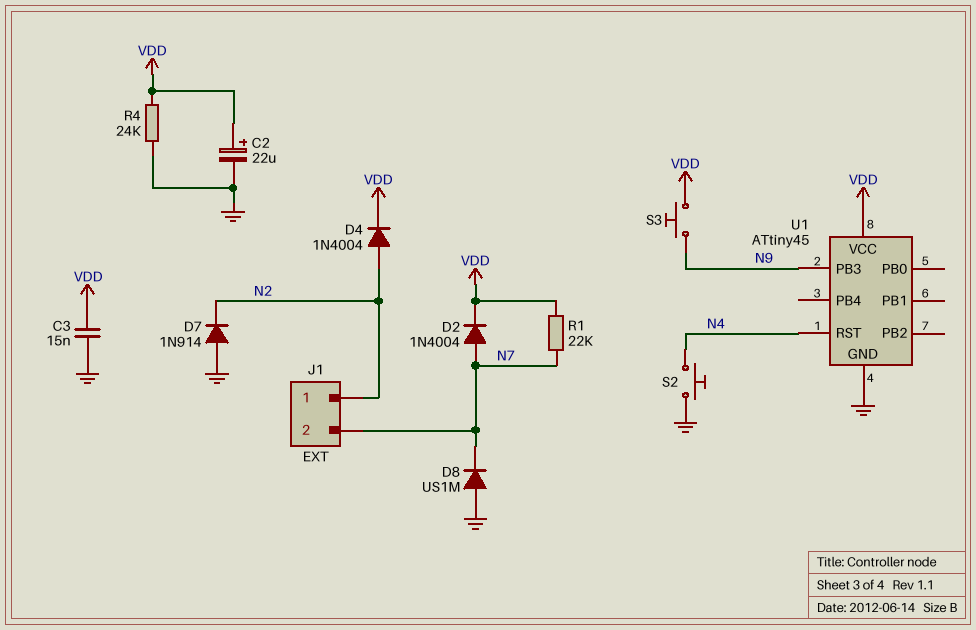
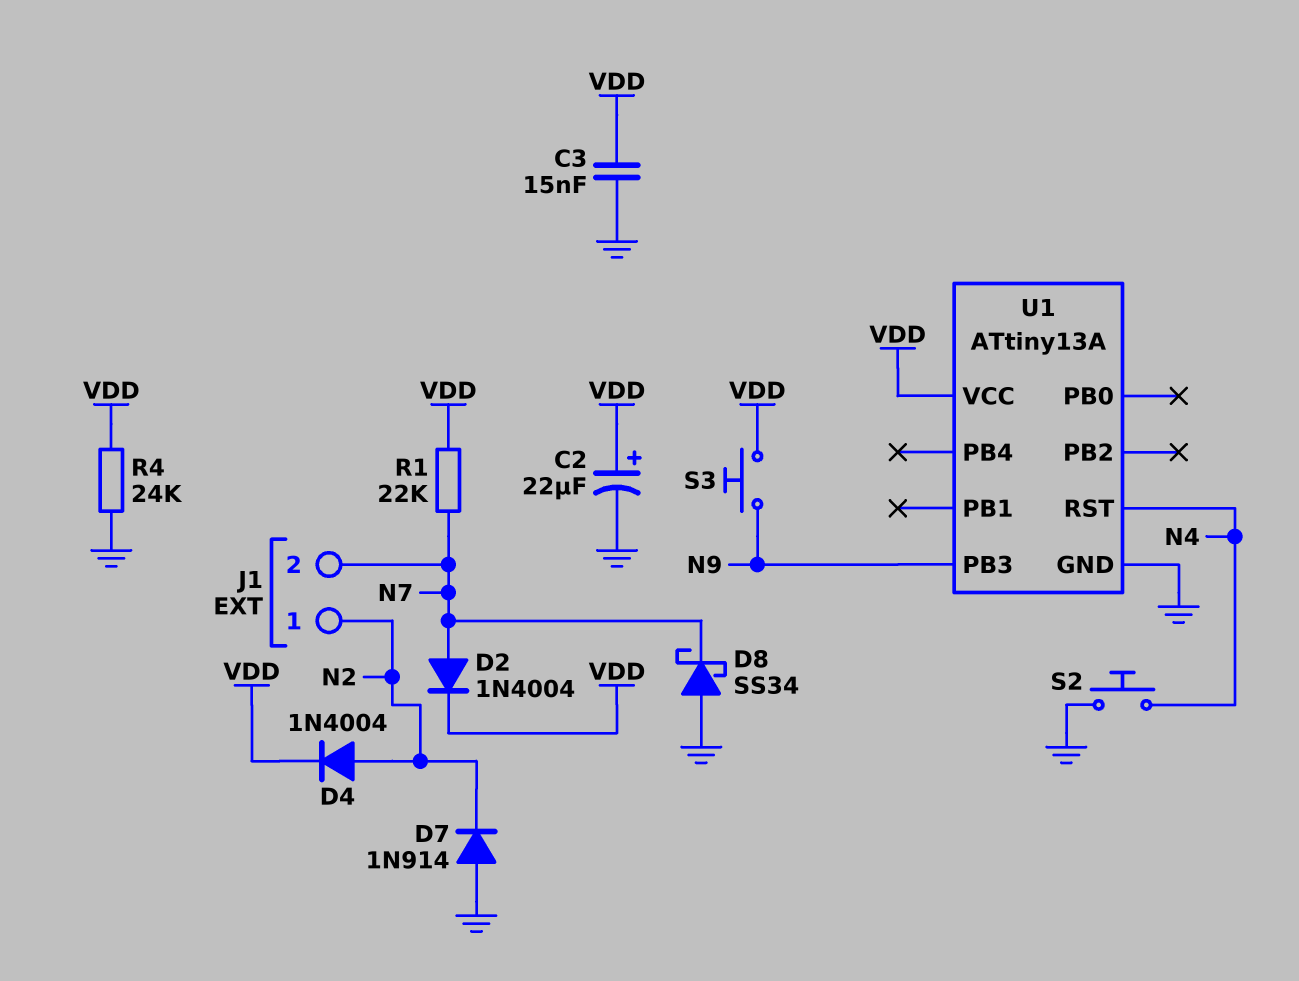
D8: diode US1M (A GND, K N7) -> schottky SS34 (A GND, K N7)
U1: ATtiny45 -> ATtiny13A

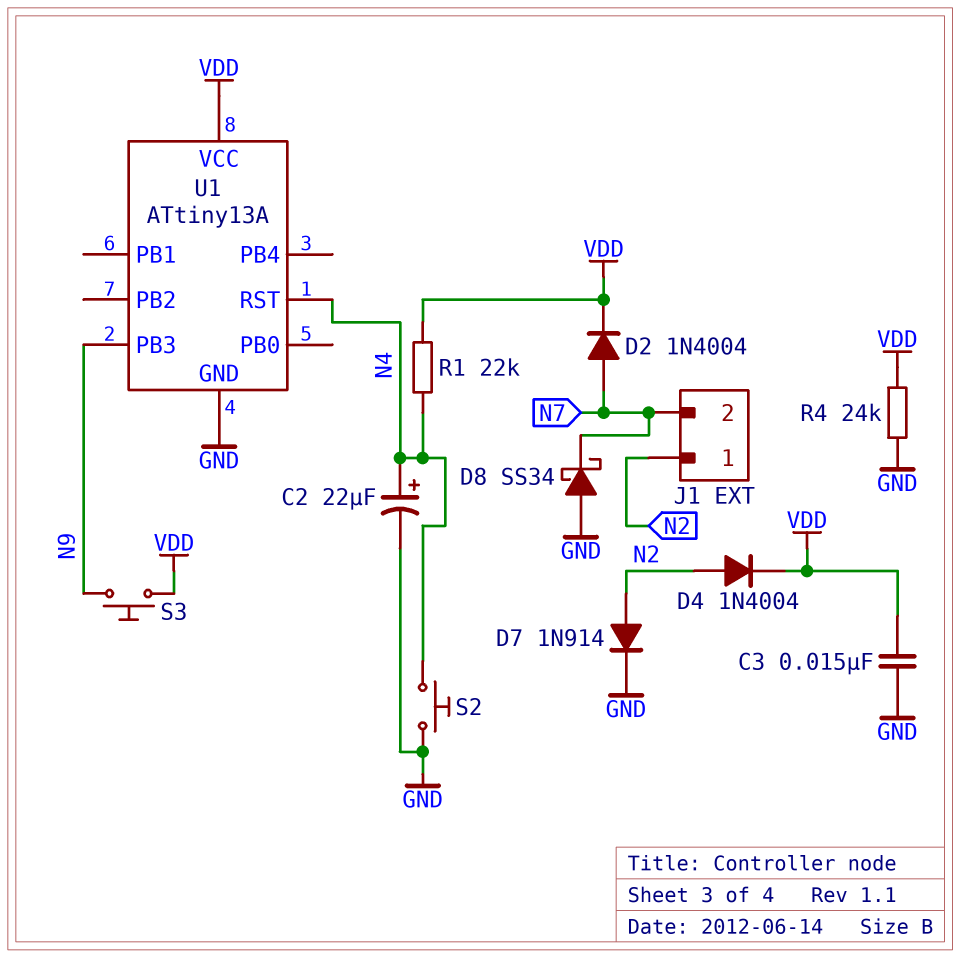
C2: 22uF (plus VDD, minus GND) -> 22uF (plus N4, minus GND)
D7: diode 1N914 (A GND, K N2) -> diode 1N914 (A N2, K GND)
R1: 22k (N7, VDD) -> 22k (N4, VDD)

